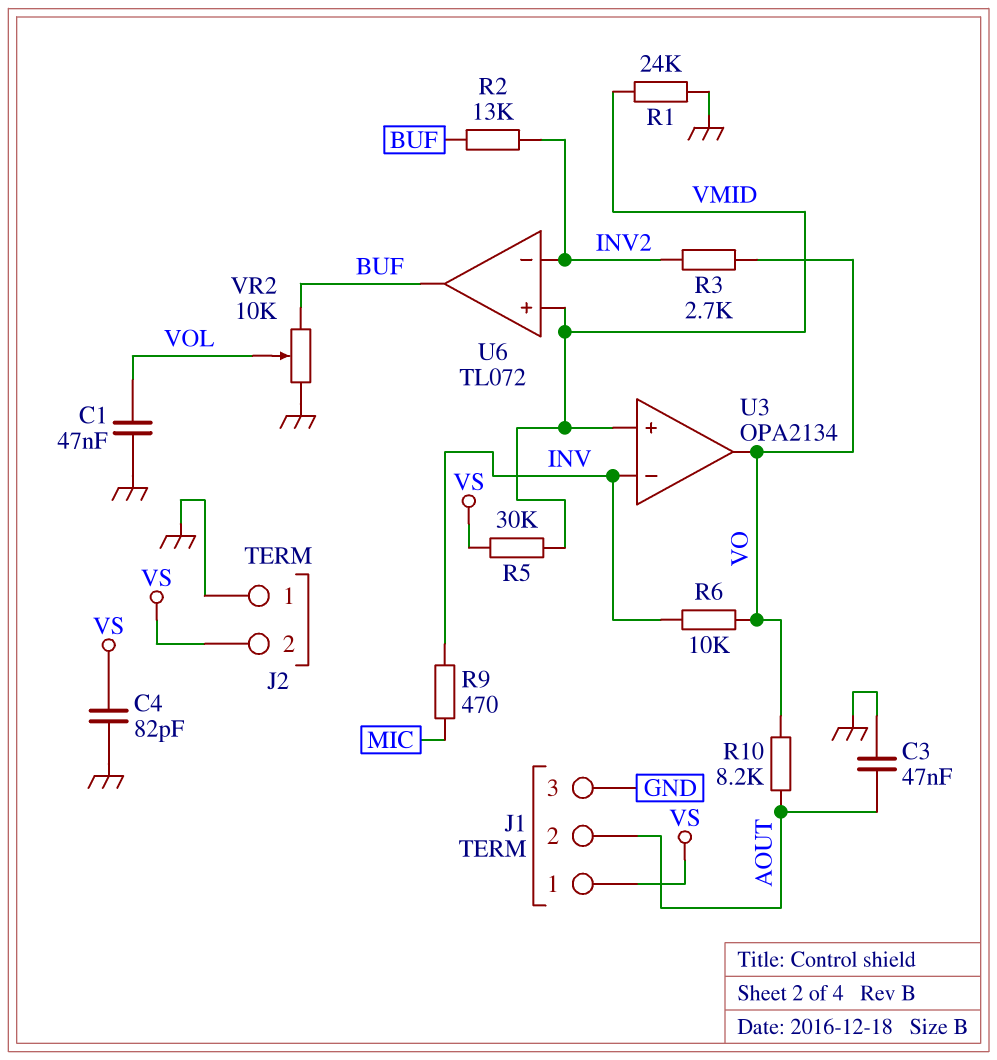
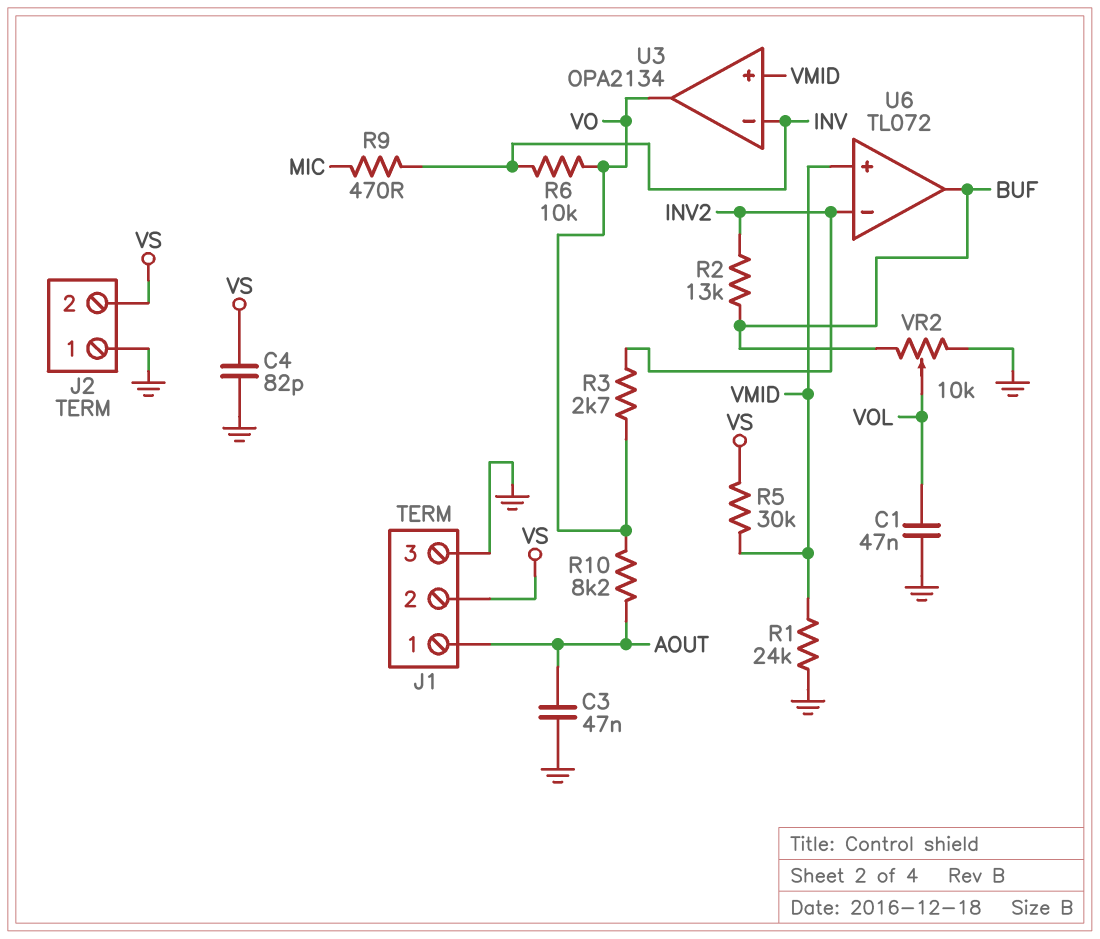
J1 pin 1: VS -> AOUT
J1 pin 2: AOUT -> VS

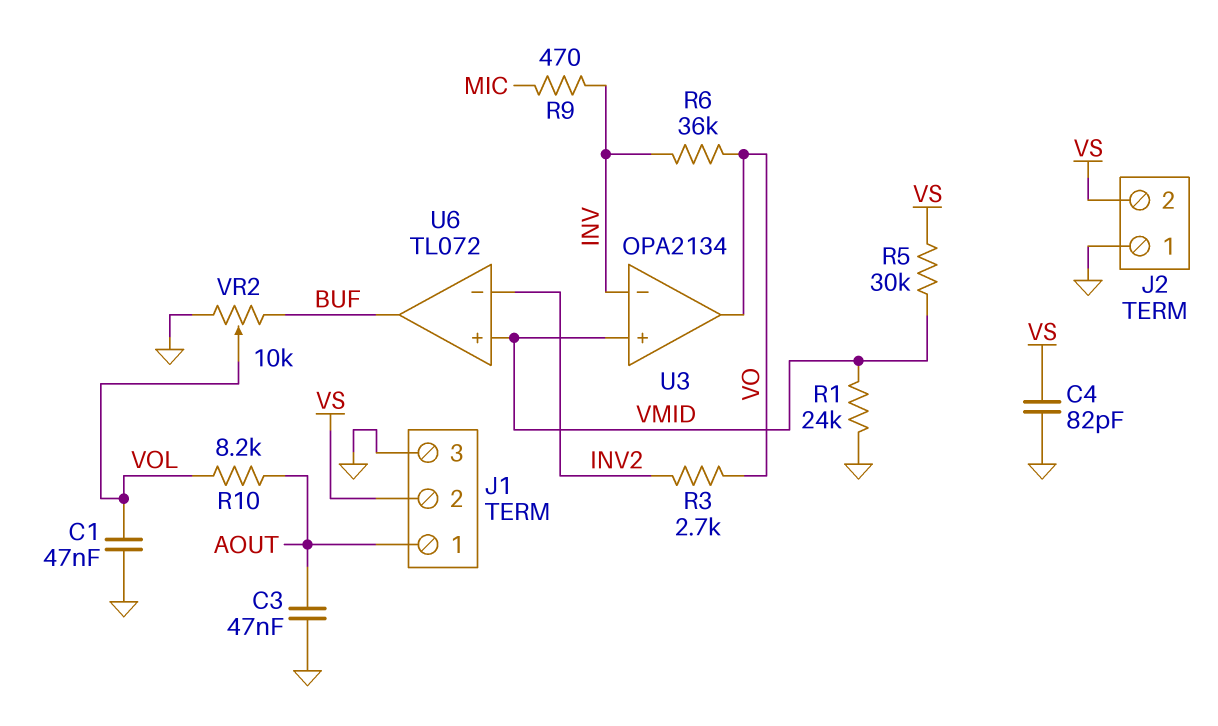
R2: 13k (BUF, INV2) -> none
R6: 10k (INV, VO) -> 36k (INV, VO)
R10: 8.2k (AOUT, VO) -> 8.2k (AOUT, VOL)

